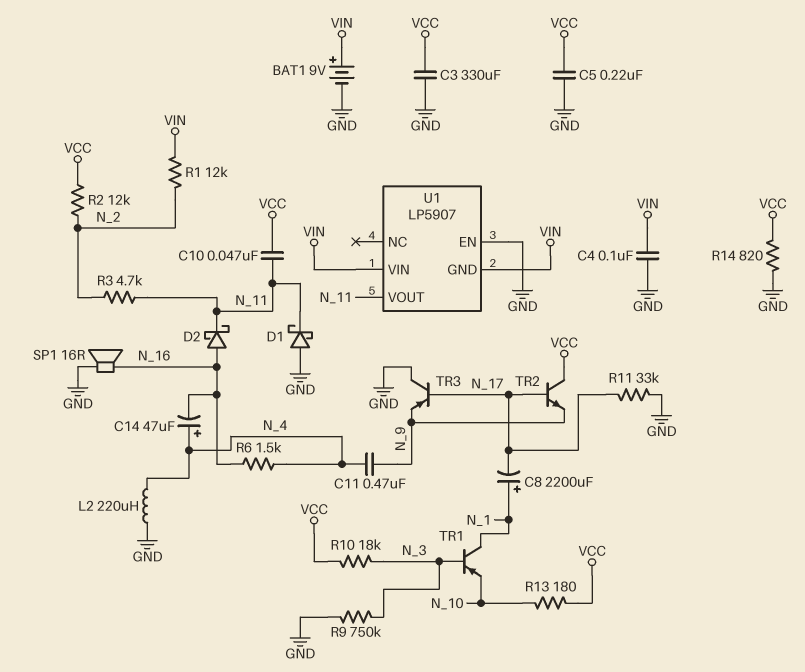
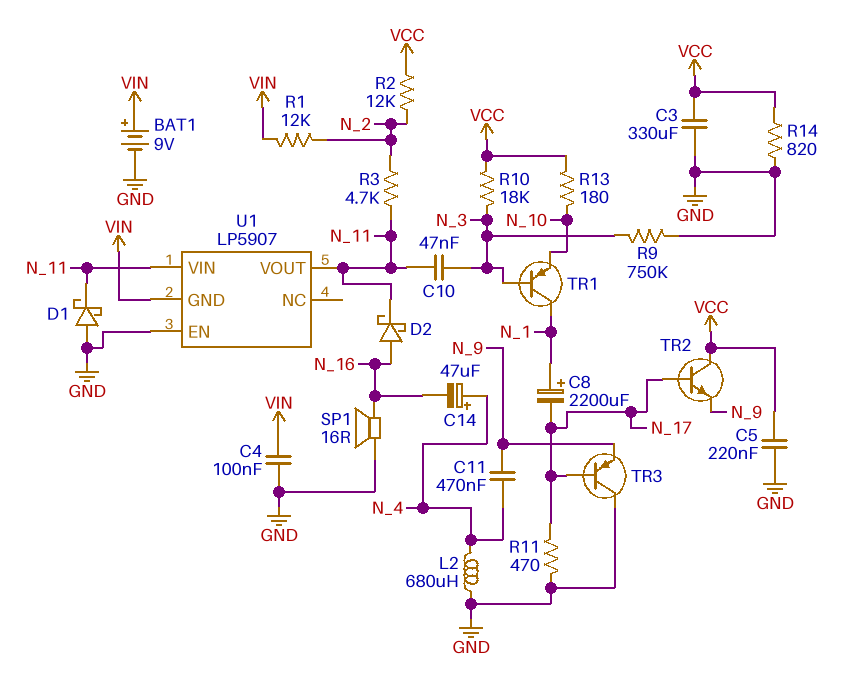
C10: 47nF (N_11, VCC) -> 47nF (N_3, N_11)
L2: 220uH (GND, N_4) -> 680uH (GND, N_4)
R6: 1.5k (N_4, N_16) -> none
R11: 33k (GND, N_17) -> 470 (GND, N_17)
U1 pin VIN: VIN -> N_11

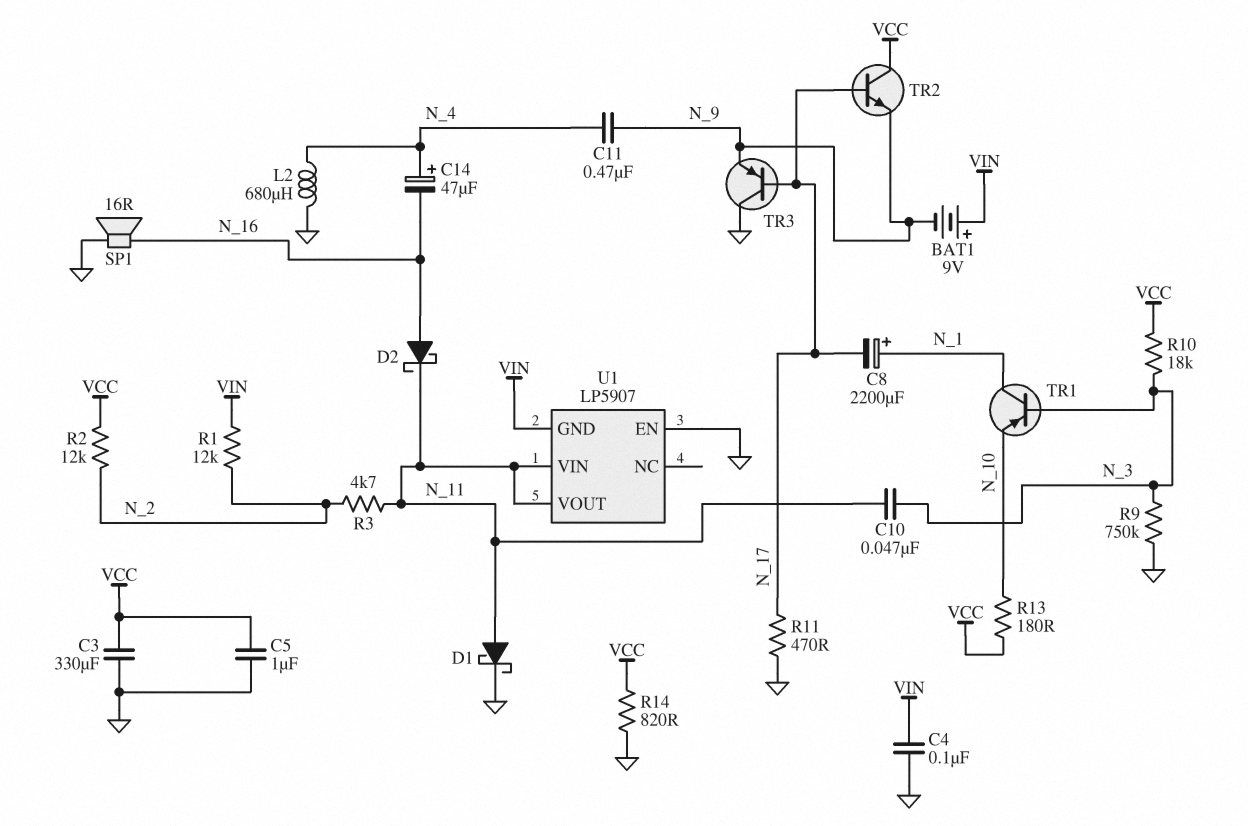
BAT1: 9V (plus VIN, minus GND) -> 9V (plus VIN, minus N_9)
C5: 220nF (GND, VCC) -> 1uF (GND, VCC)
D1: schottky (A GND, K N_11) -> schottky (A N_11, K GND)

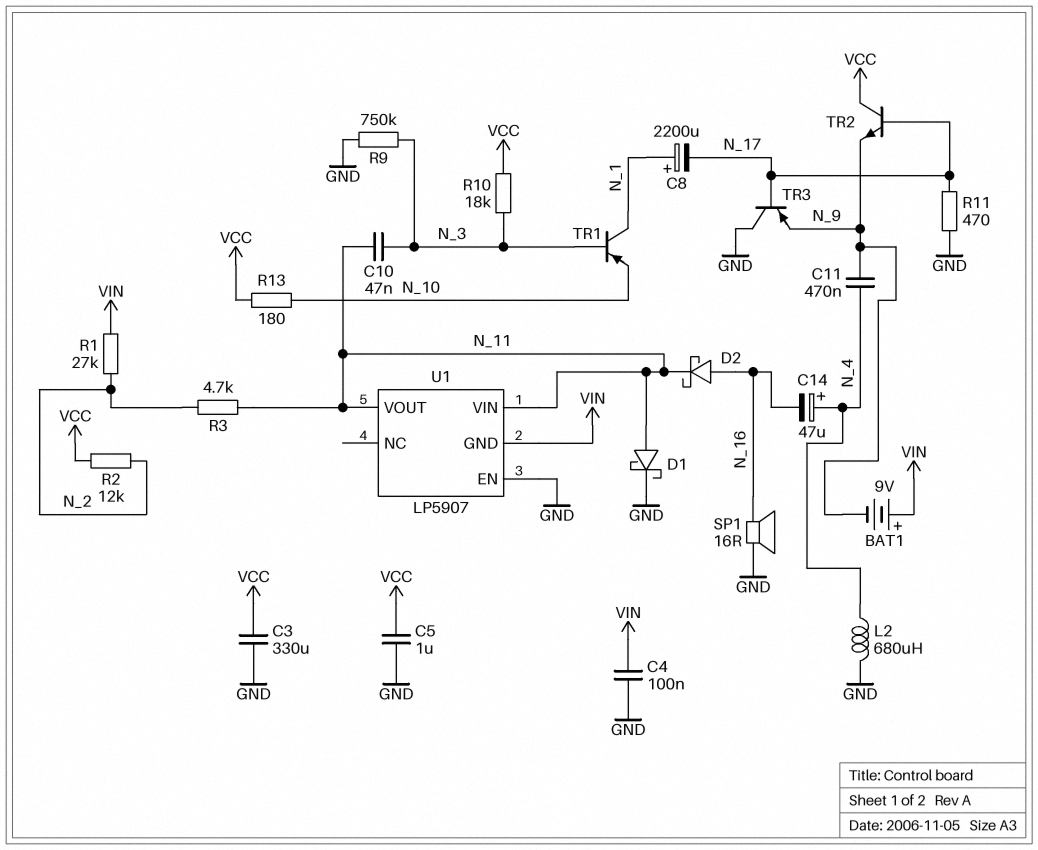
R1: 12k (N_2, VIN) -> 27k (N_2, VIN)
R14: 820 (GND, VCC) -> none

